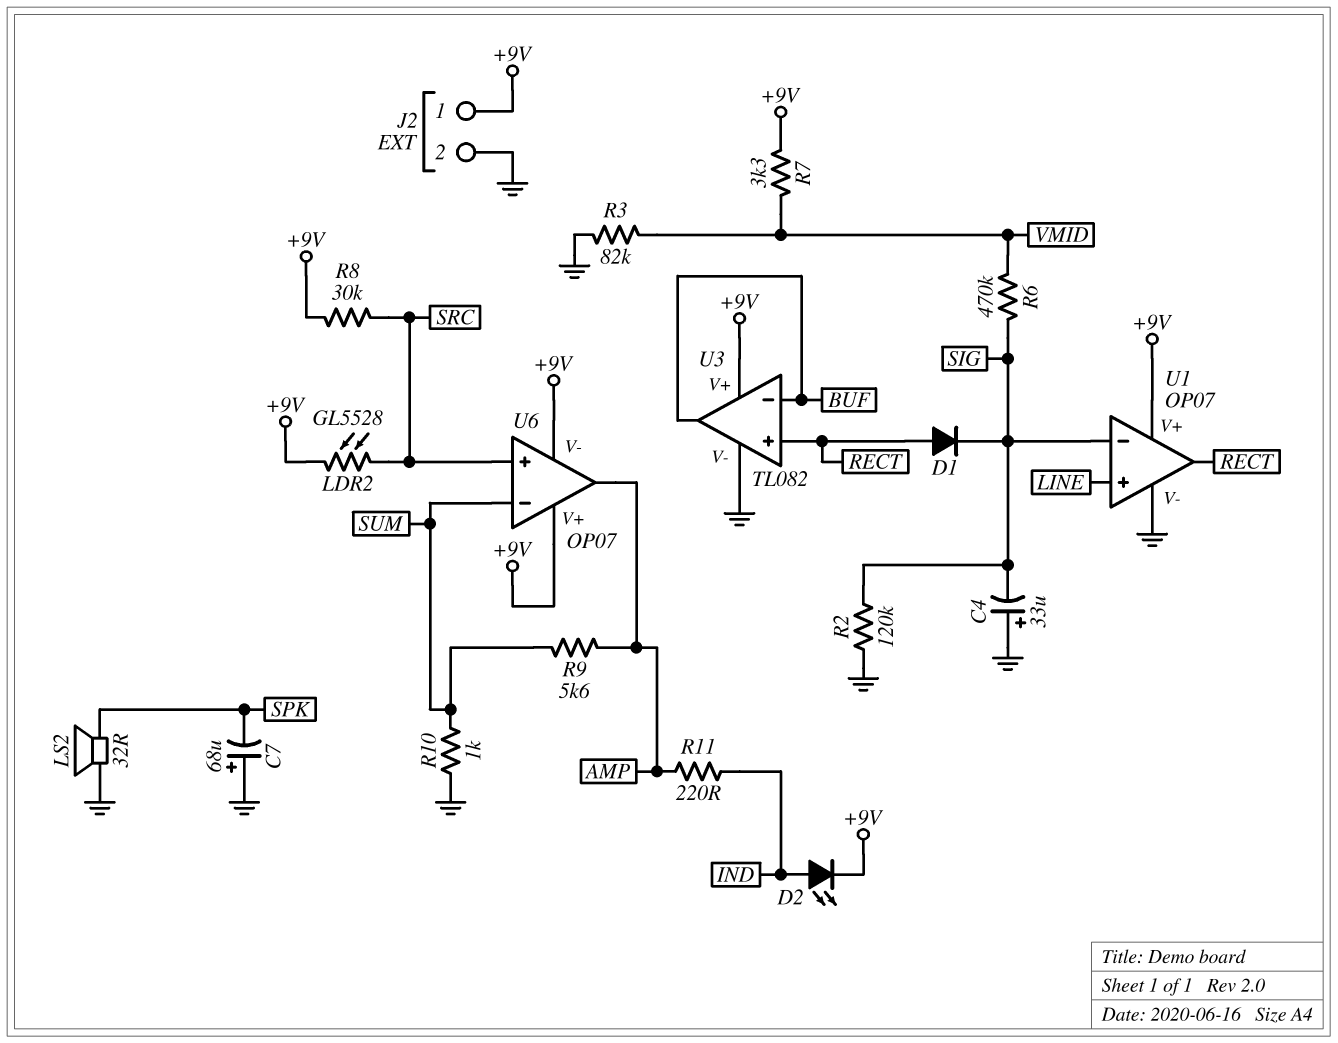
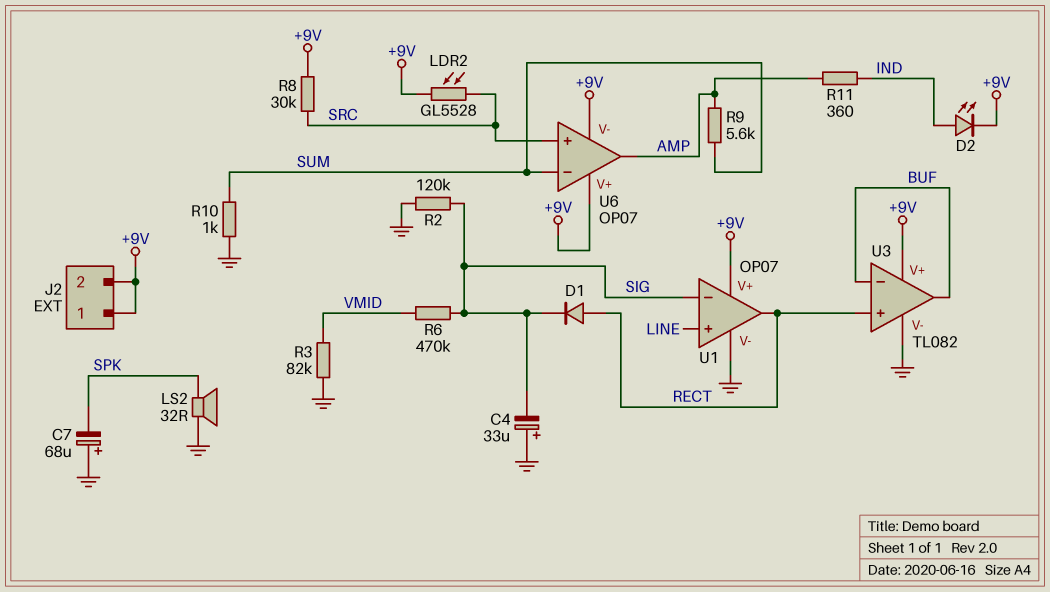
J2 pin 2: GND -> +9V
R7: 3.3k (+9V, VMID) -> none
R11: 220 (AMP, IND) -> 360 (AMP, IND)

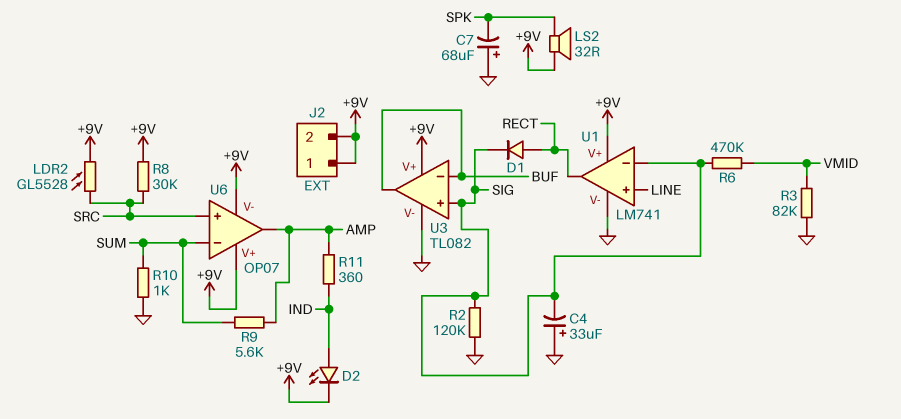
LS2: speaker 32R (GND, SPK) -> speaker 32R (+9V, SPK)
U1: OP07 -> LM741
U3 pin in+: RECT -> SIG

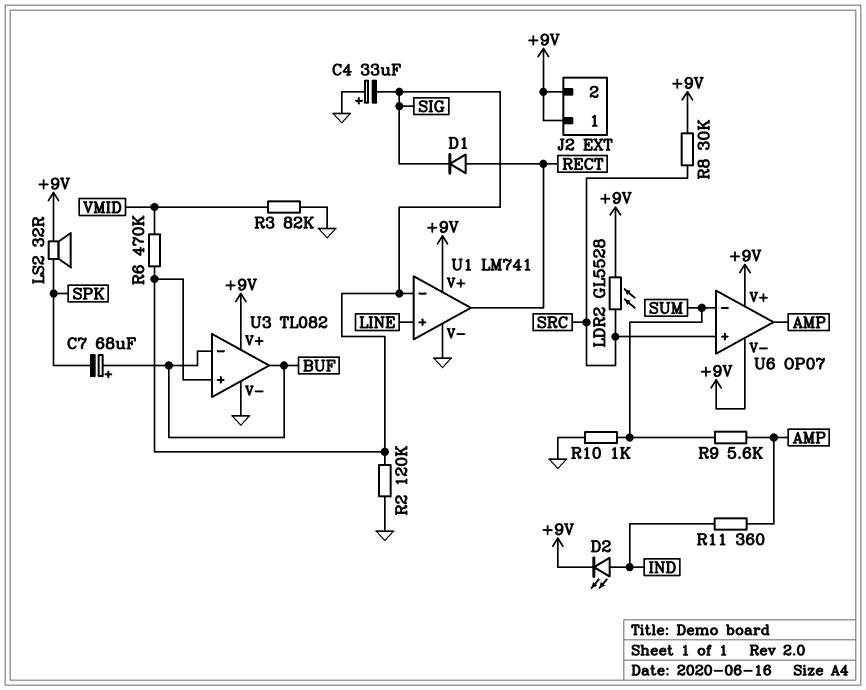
C7: 68uF (plus GND, minus SPK) -> 68uF (plus BUF, minus SPK)

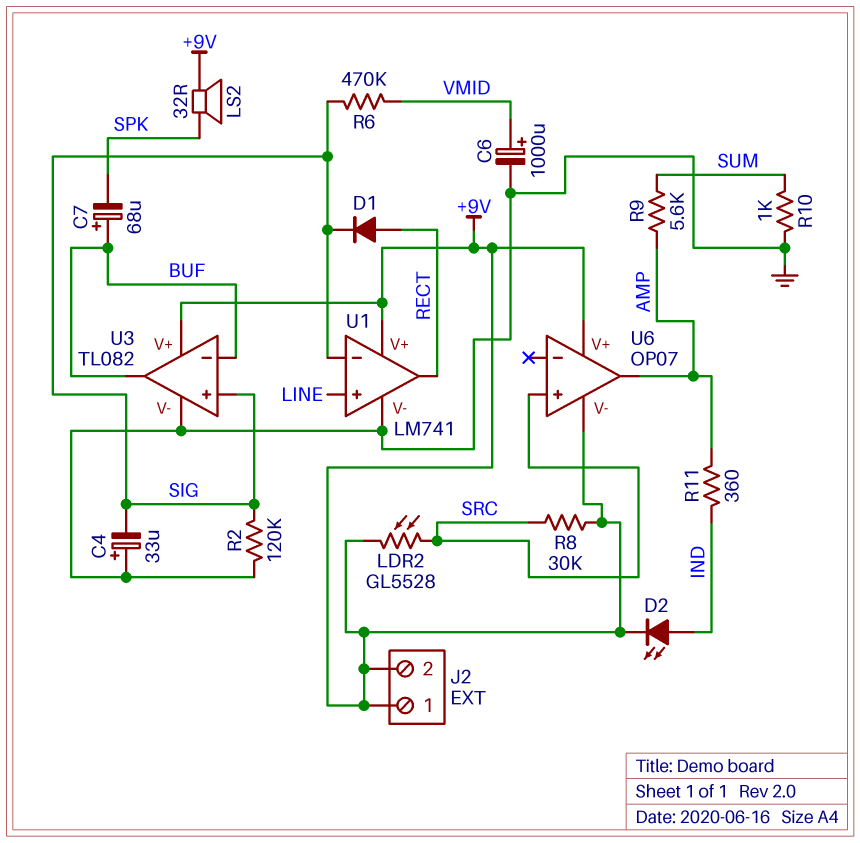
C6: none -> 1000uF (plus VMID, minus GND)
R3: 82k (GND, VMID) -> none
U6 pin in-: SUM -> none

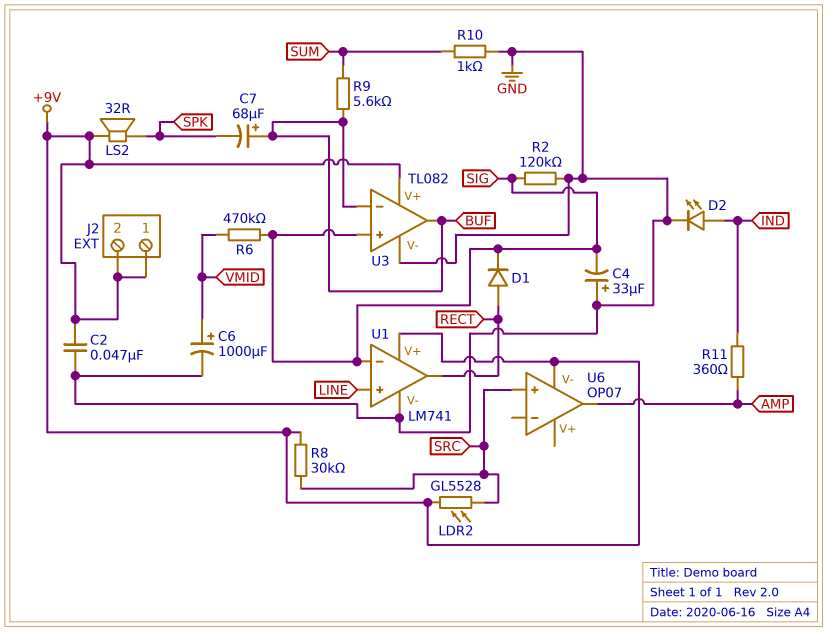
C2: none -> 47nF (+9V, GND)
D2: LED (A IND, K +9V) -> LED (A IND, K GND)
R9: 5.6k (AMP, SUM) -> 5.6k (BUF, SUM)
U6 pin V+: +9V -> none

